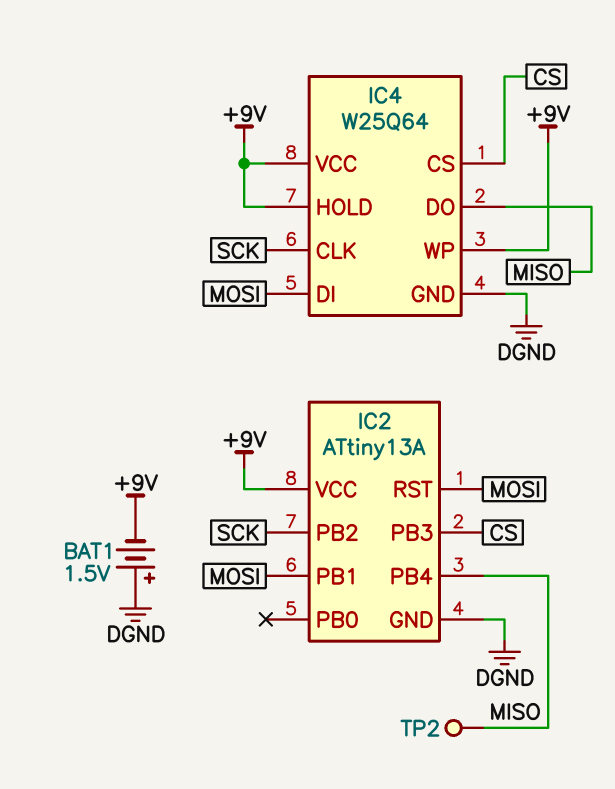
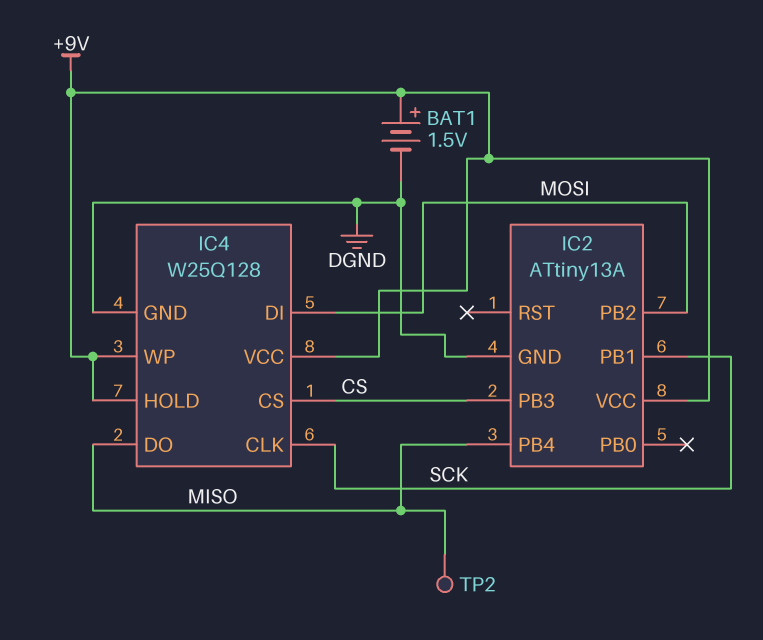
BAT1: 1.5V (plus DGND, minus +9V) -> 1.5V (plus +9V, minus DGND)
IC2 pin PB1: MOSI -> SCK
IC2 pin PB2: SCK -> MOSI
IC2 pin RST: MOSI -> none
IC4: W25Q64 -> W25Q128

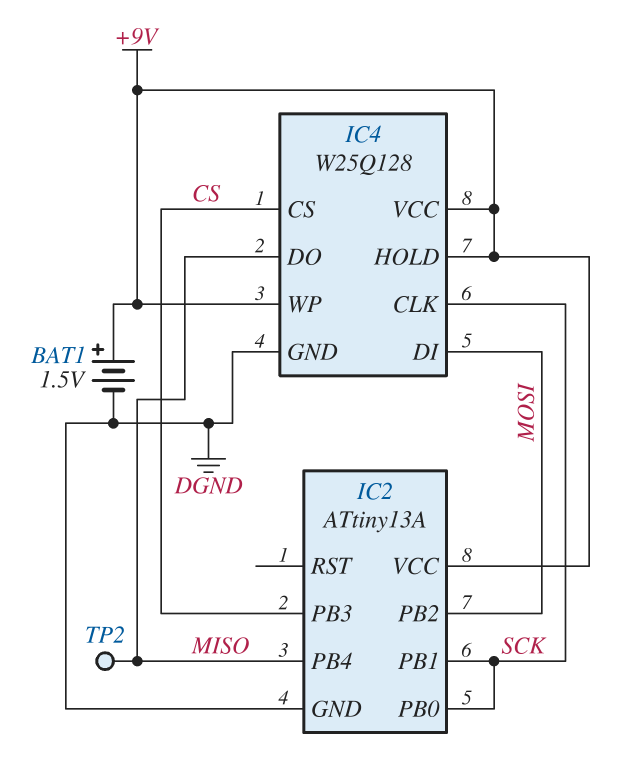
IC2 pin PB0: none -> SCK

